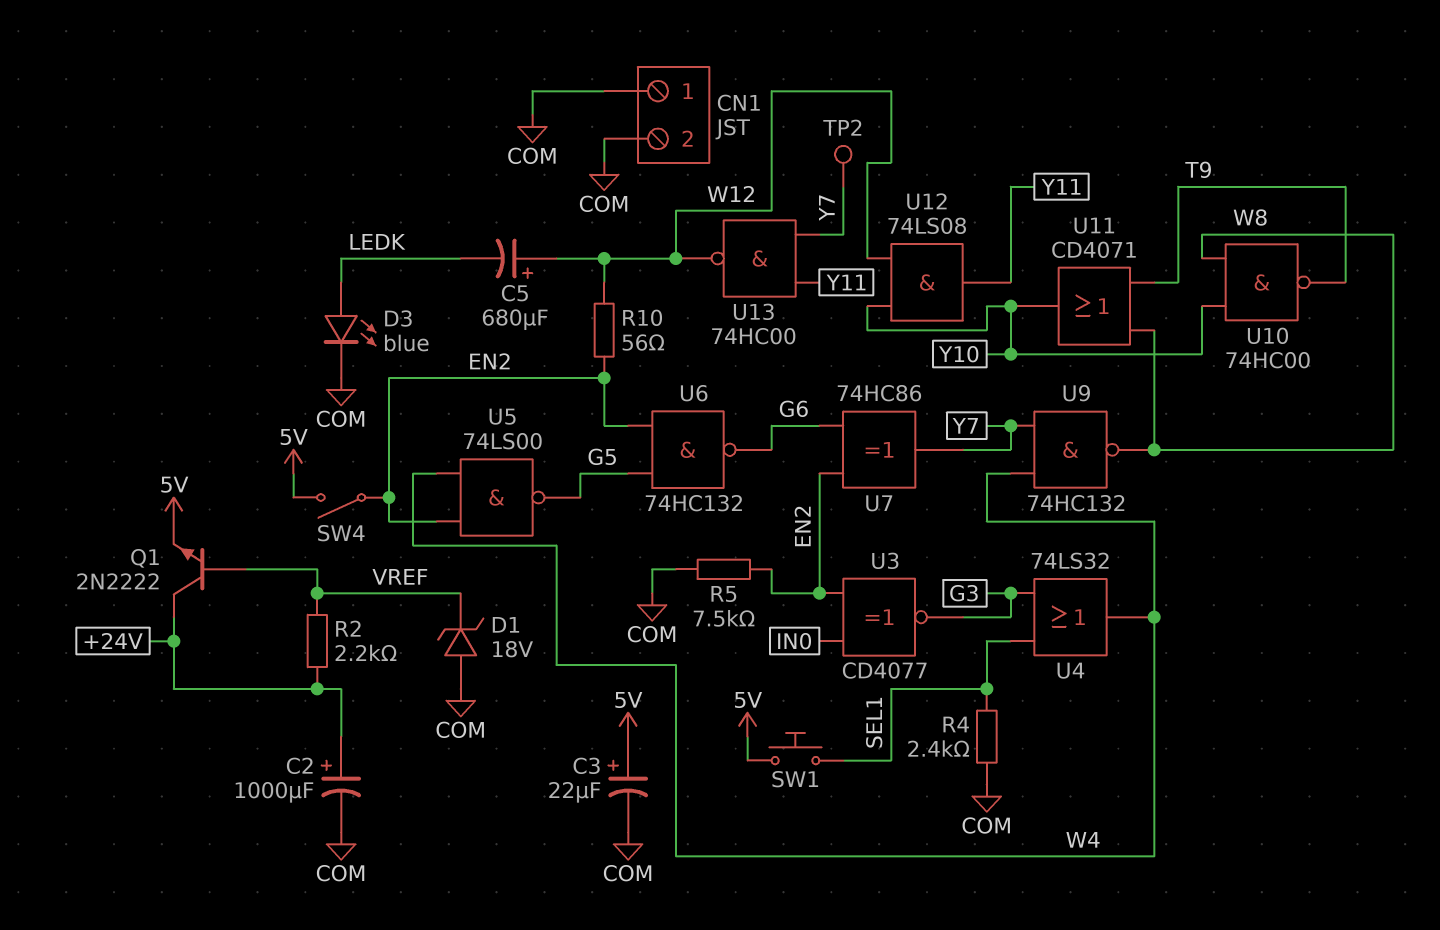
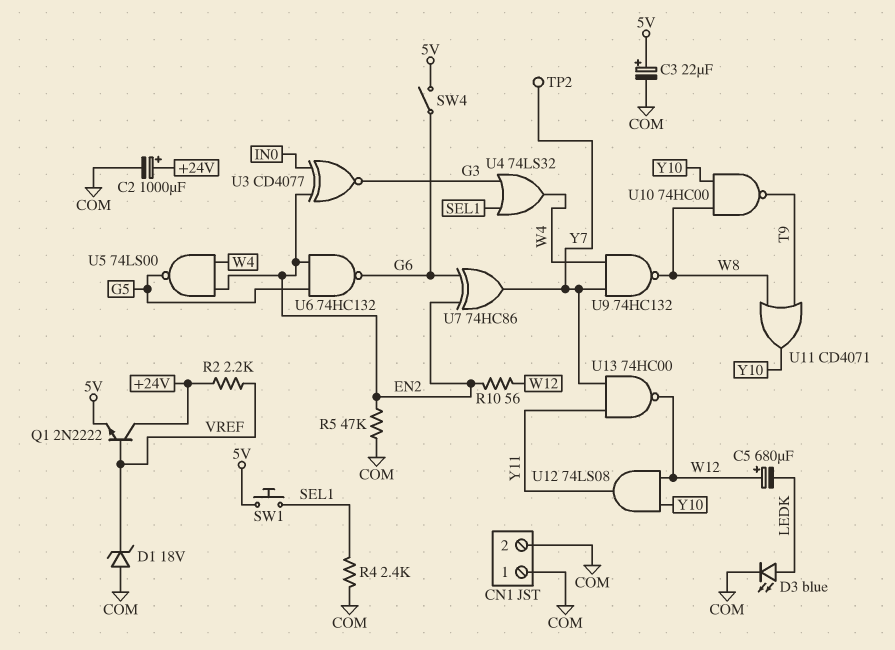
R5: 7.5k (COM, EN2) -> 47k (COM, EN2)
SW4: switch (5V, EN2) -> switch (5V, G6)

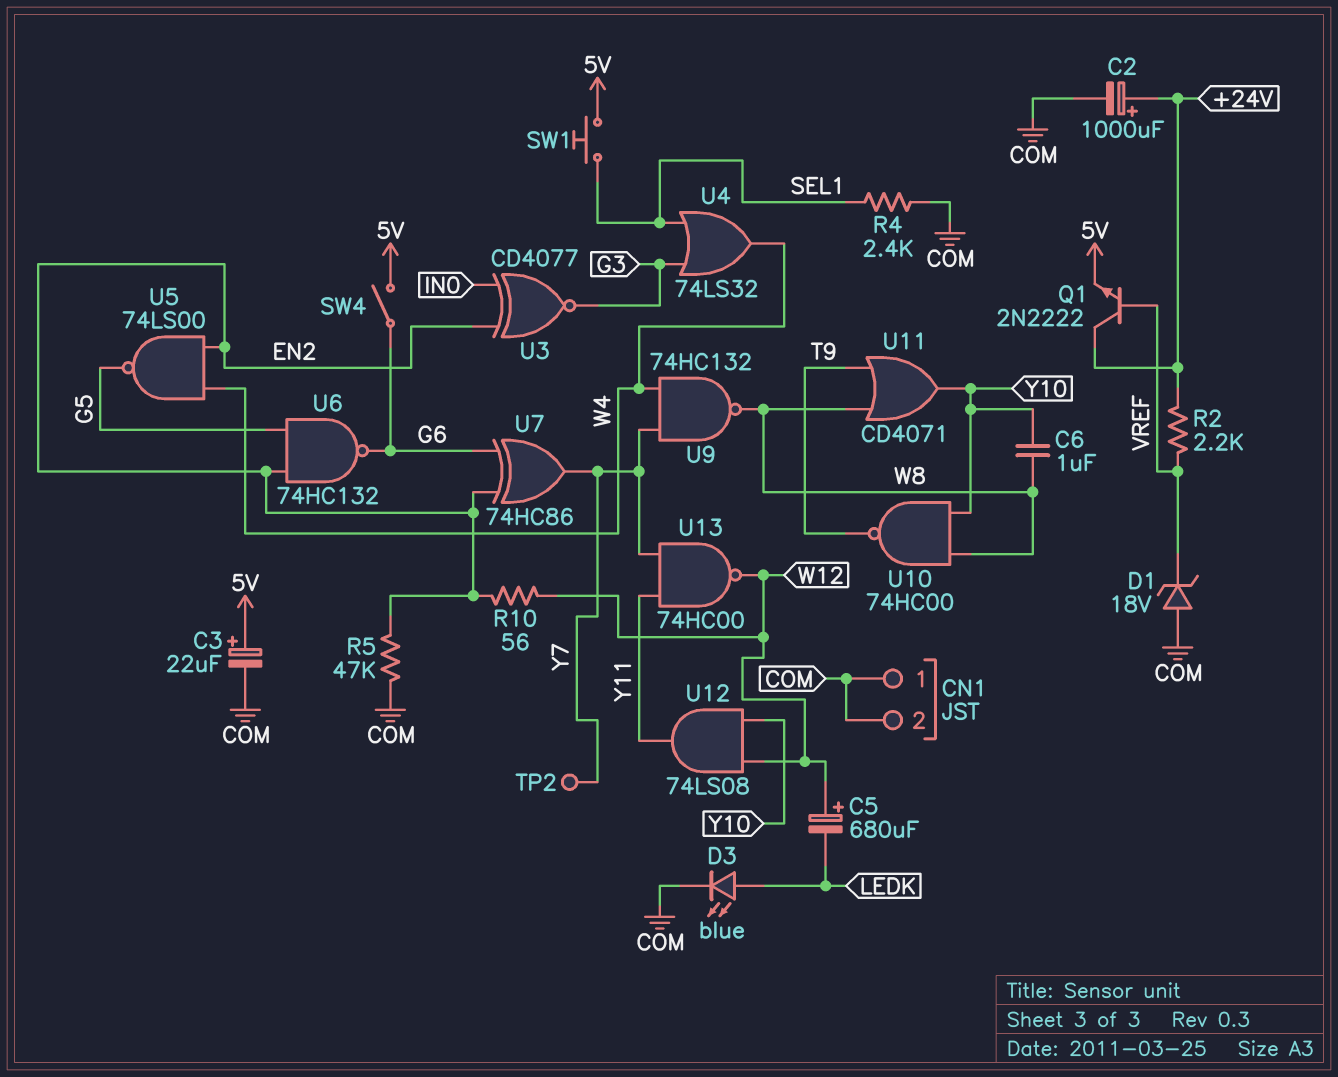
C6: none -> 1uF (W8, Y10)

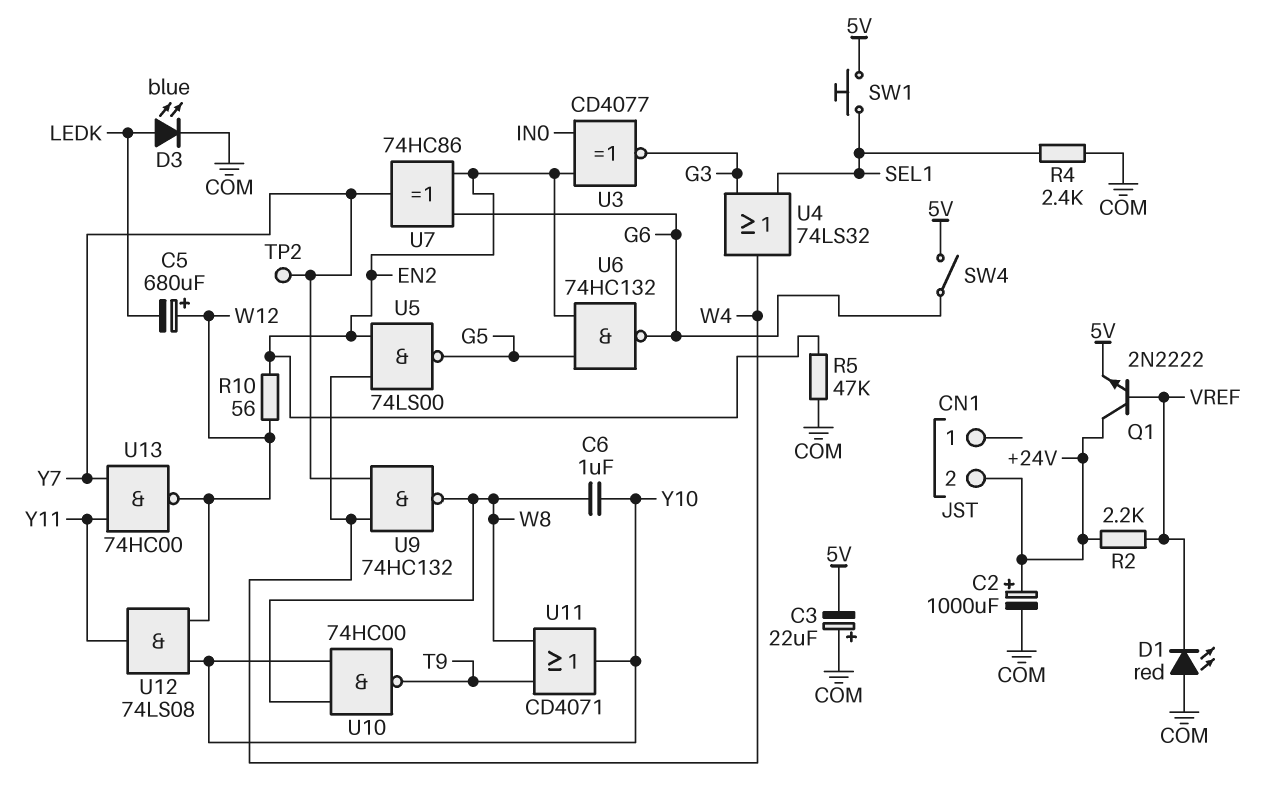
C3: 22uF (plus 5V, minus COM) -> 22uF (plus COM, minus 5V)
CN1 pin 1: COM -> none
CN1 pin 2: COM -> +24V
D1: zener 18V (A COM, K VREF) -> LED red (A COM, K VREF)

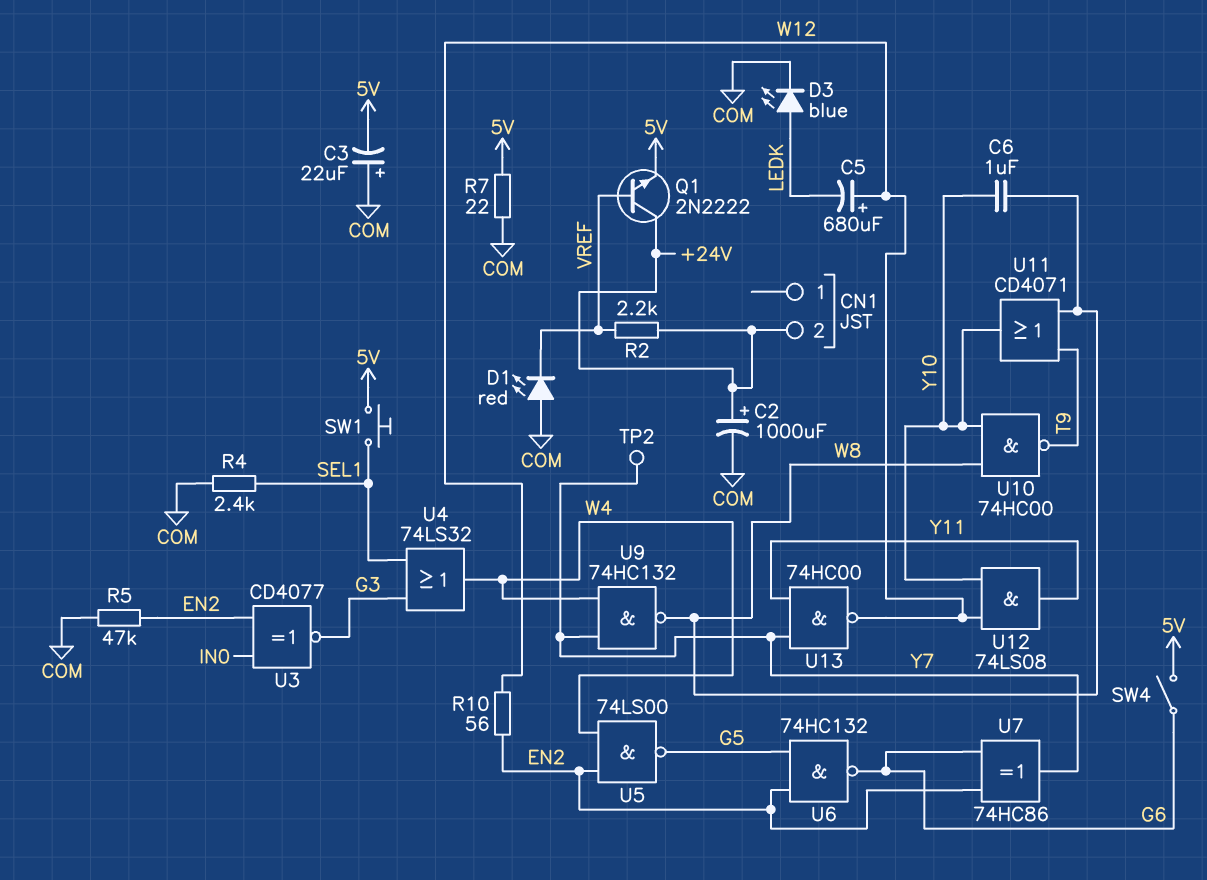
R7: none -> 22 (5V, COM)

